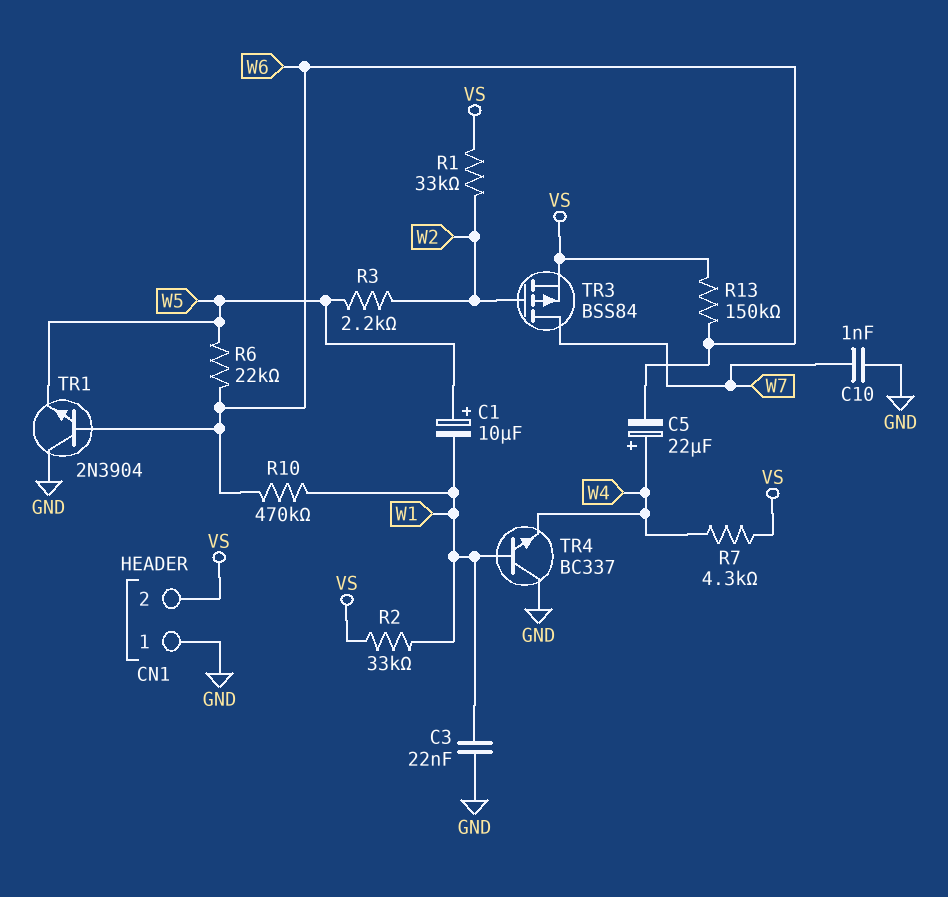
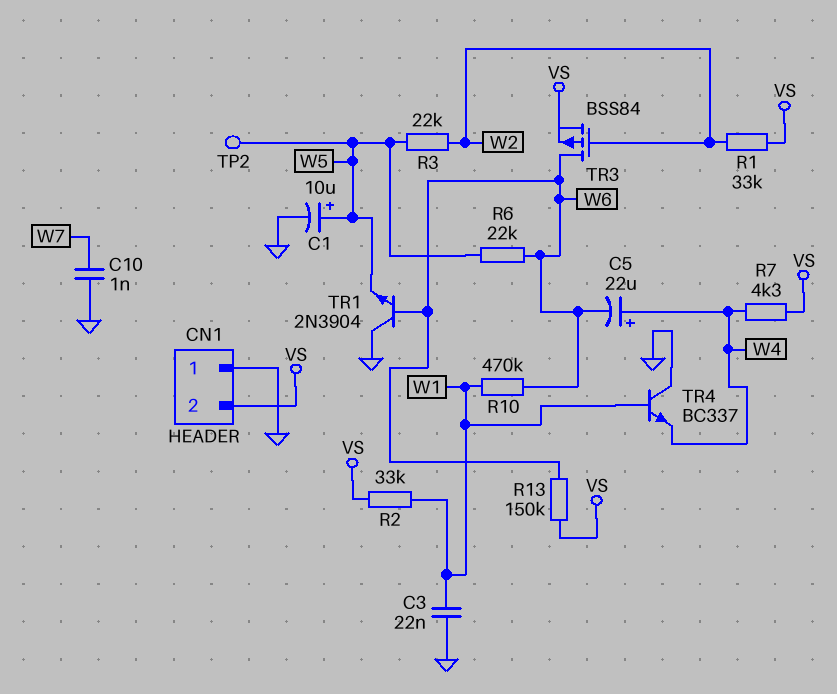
C1: 10uF (plus W5, minus W1) -> 10uF (plus W5, minus GND)
R3: 2.2k (W2, W5) -> 22k (W2, W5)
TP2: none -> test point (W5)
TR3: PMOS BSS84 (G W2, D W7, S VS) -> PMOS BSS84 (G W2, D W6, S VS)

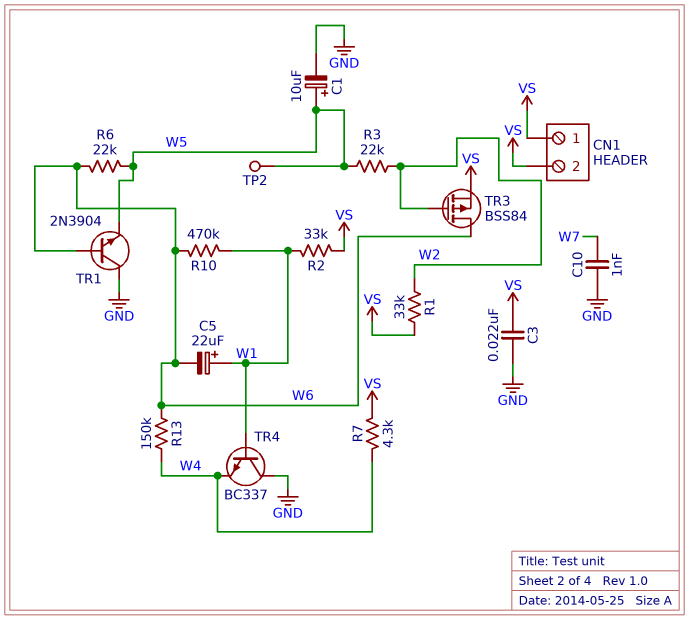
C3: 22nF (GND, W1) -> 22nF (GND, VS)
C5: 22uF (plus W4, minus W6) -> 22uF (plus W1, minus W6)
CN1 pin 1: GND -> VS
R13: 150k (VS, W6) -> 150k (W4, W6)

